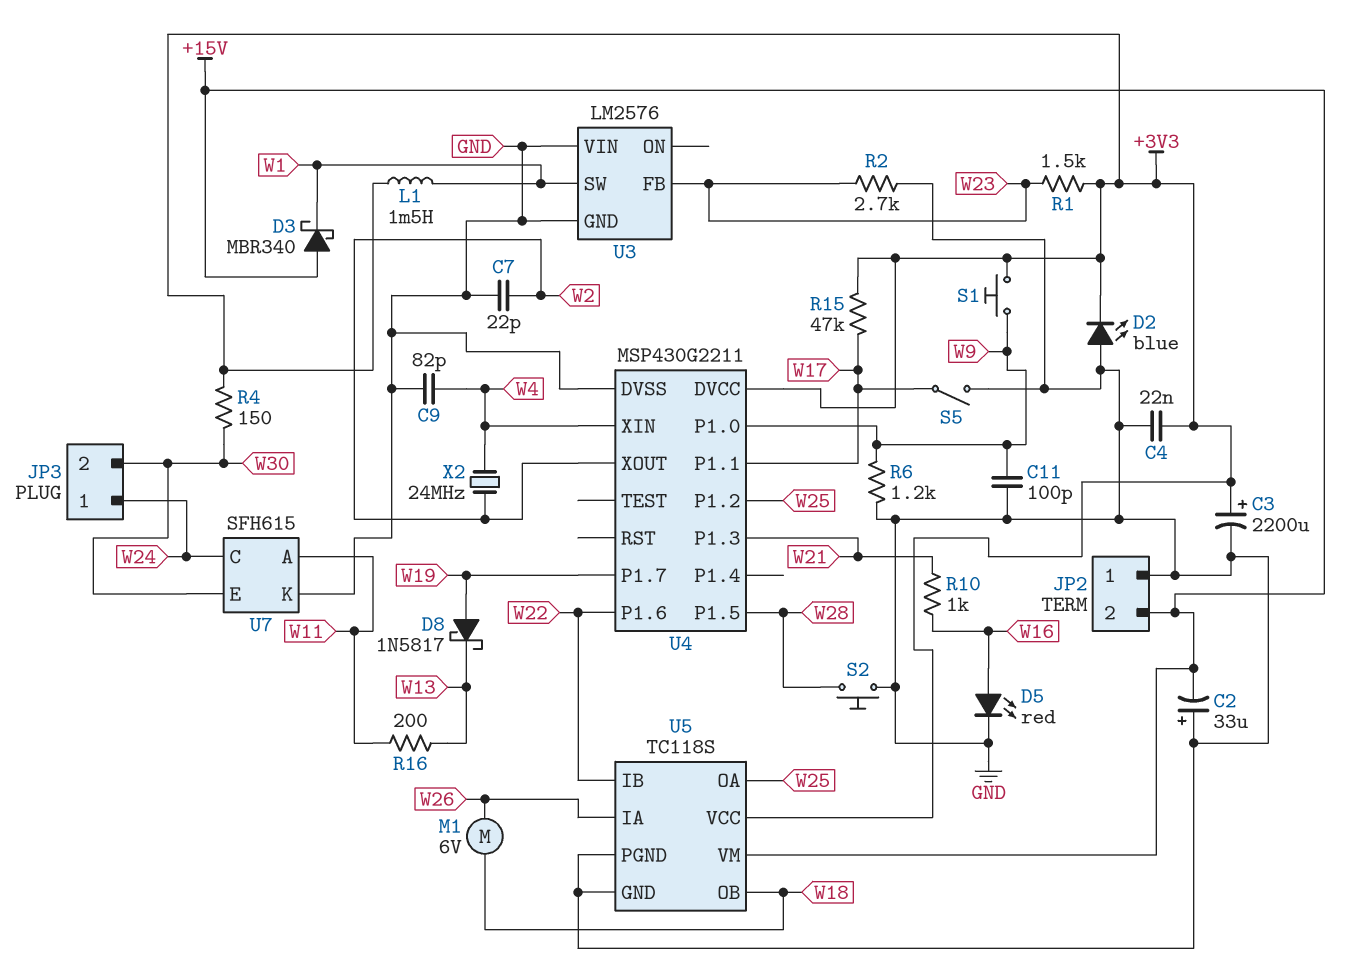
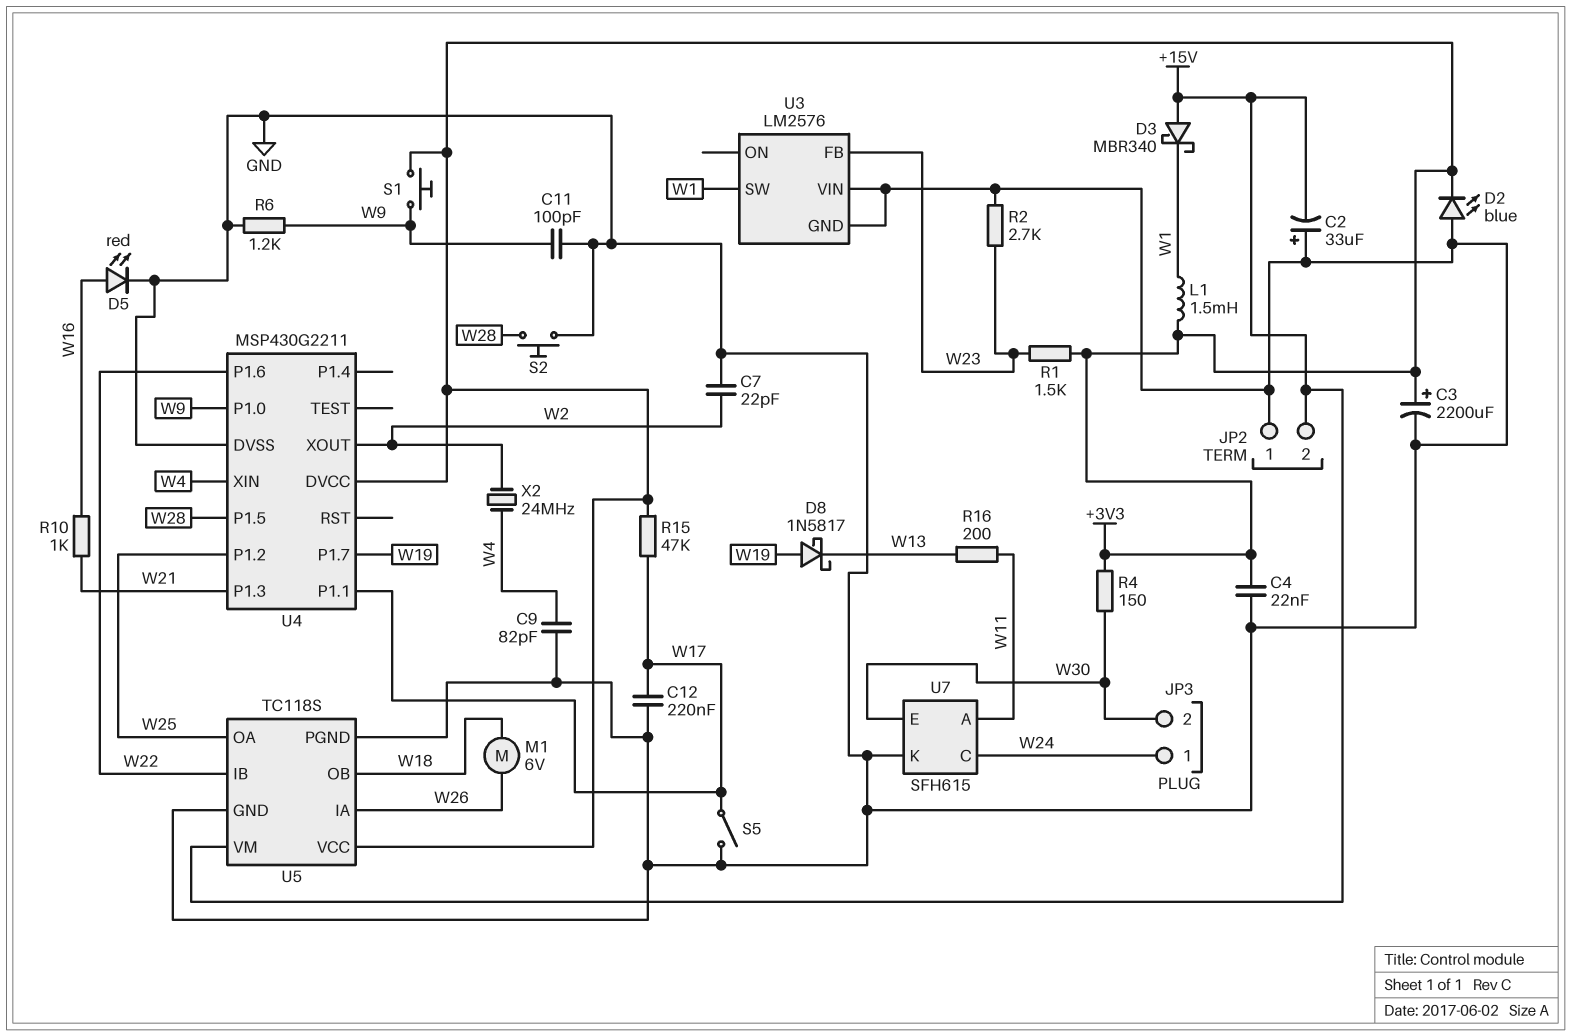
C12: none -> 220nF (GND, W17)

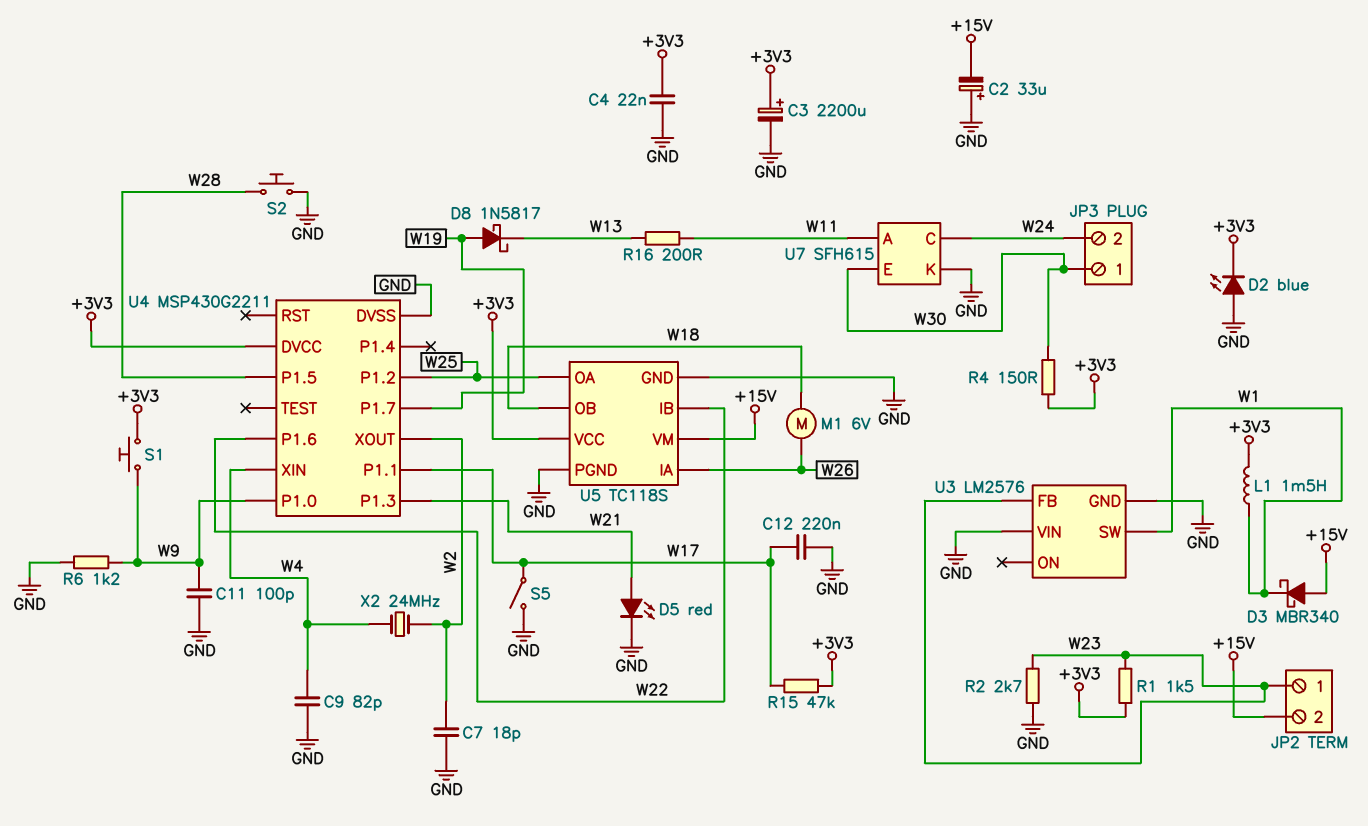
C7: 22pF (GND, W2) -> 18pF (GND, W2)
D5: LED red (A W16, K GND) -> LED red (A W21, K GND)
JP2 pin 1: GND -> W23
JP3 pin 1: W24 -> W30
JP3 pin 2: W30 -> W24
R10: 1k (W16, W21) -> none

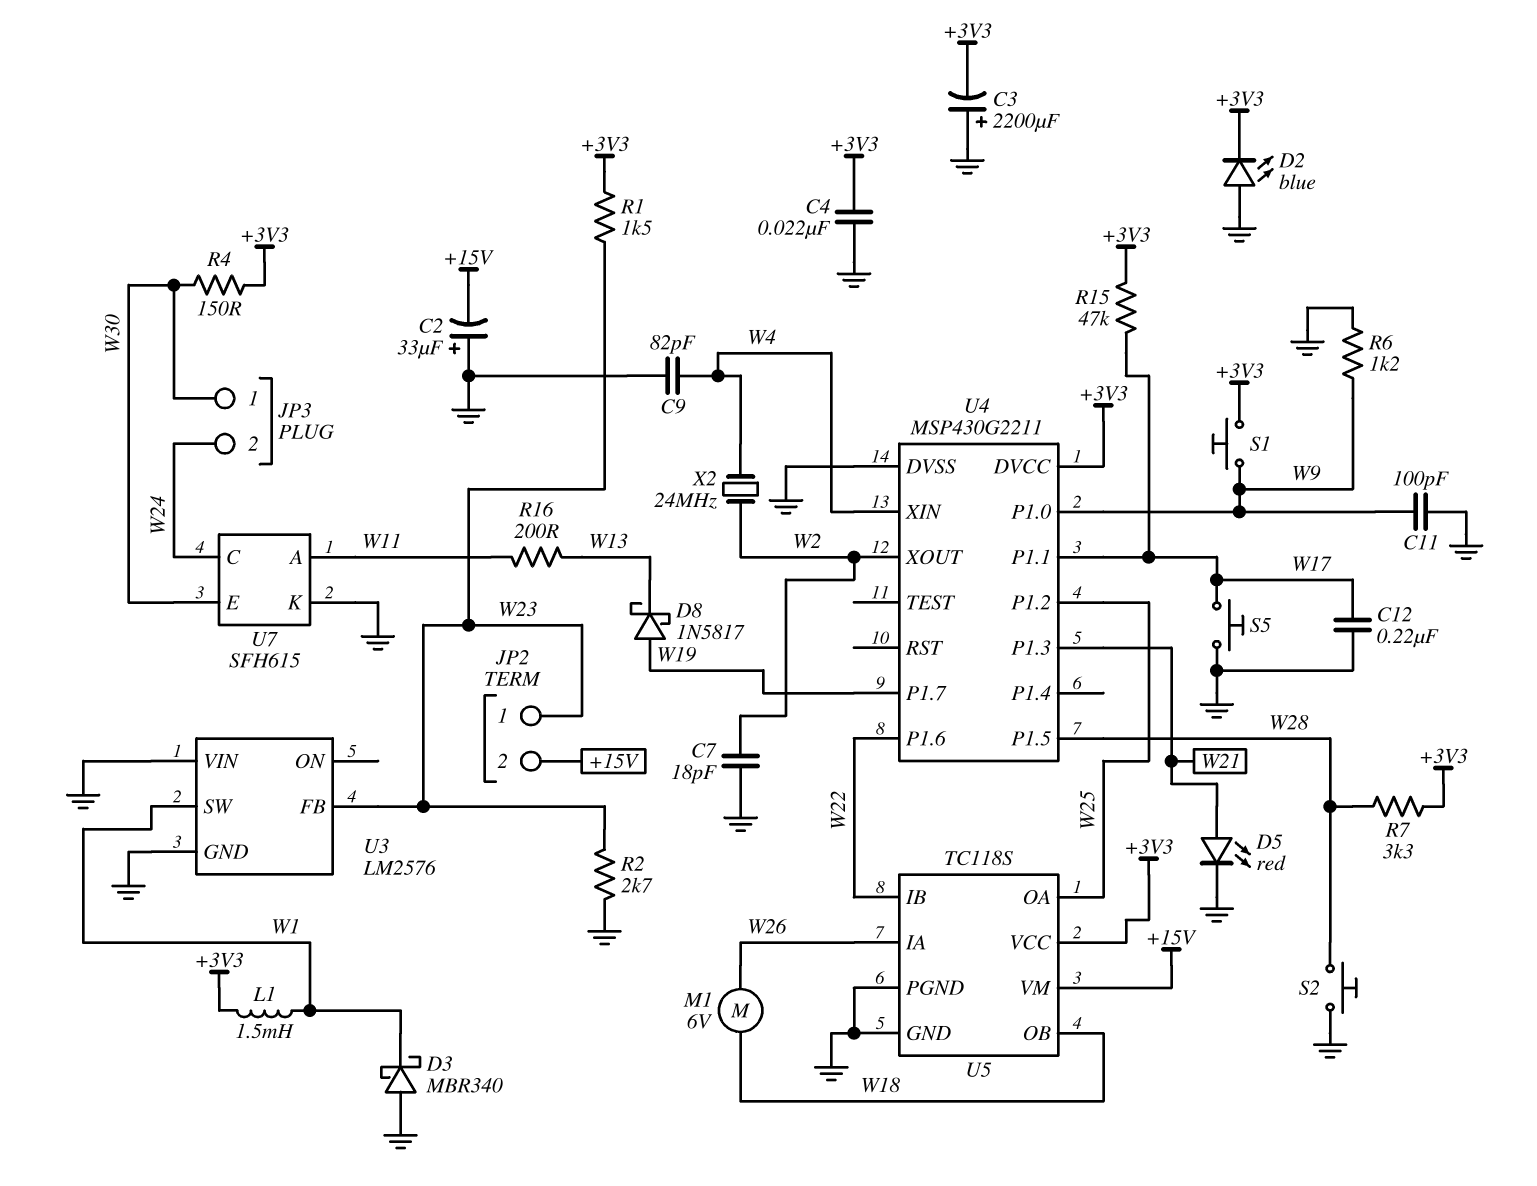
C3: 2200uF (plus +3V3, minus GND) -> 2200uF (plus GND, minus +3V3)
D3: schottky MBR340 (A +15V, K W1) -> schottky MBR340 (A GND, K W1)
R7: none -> 3.3k (+3V3, W28)
S5: switch (GND, W17) -> button (GND, W17)

